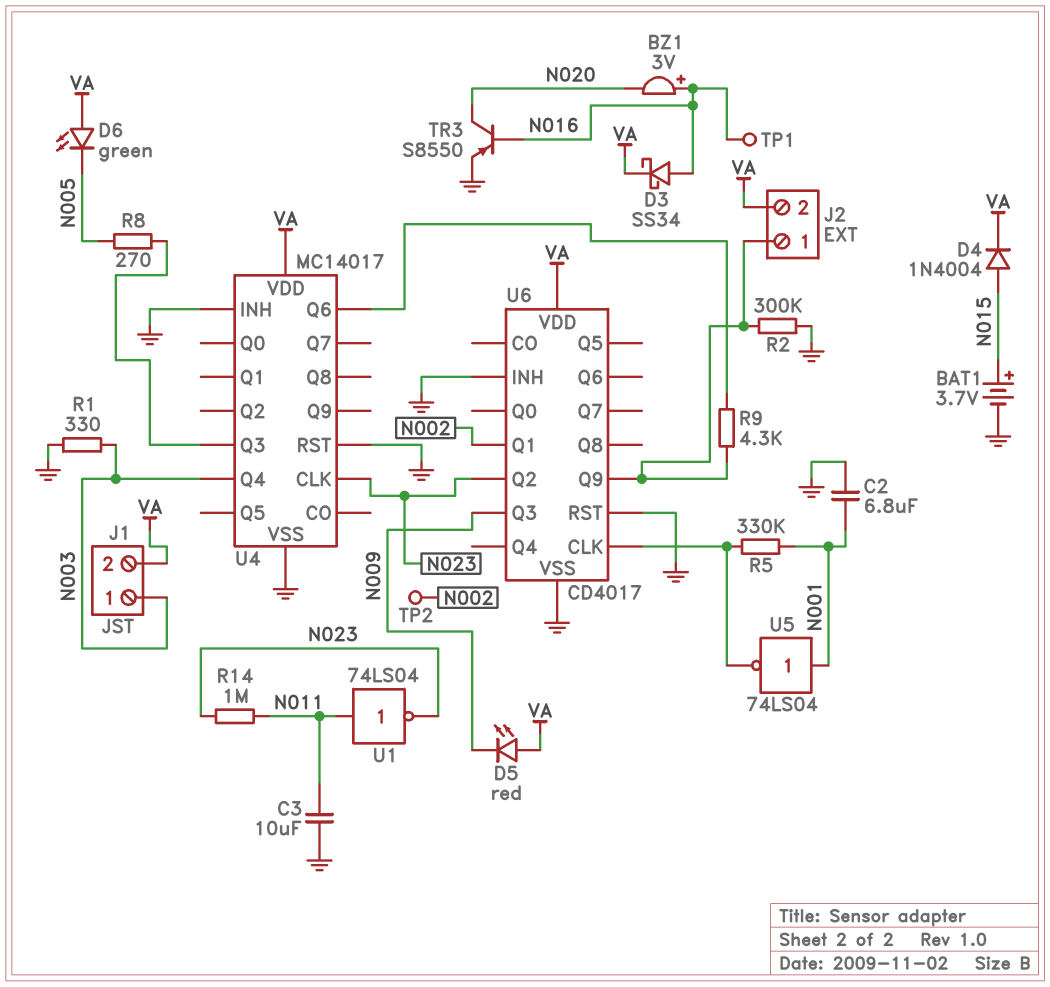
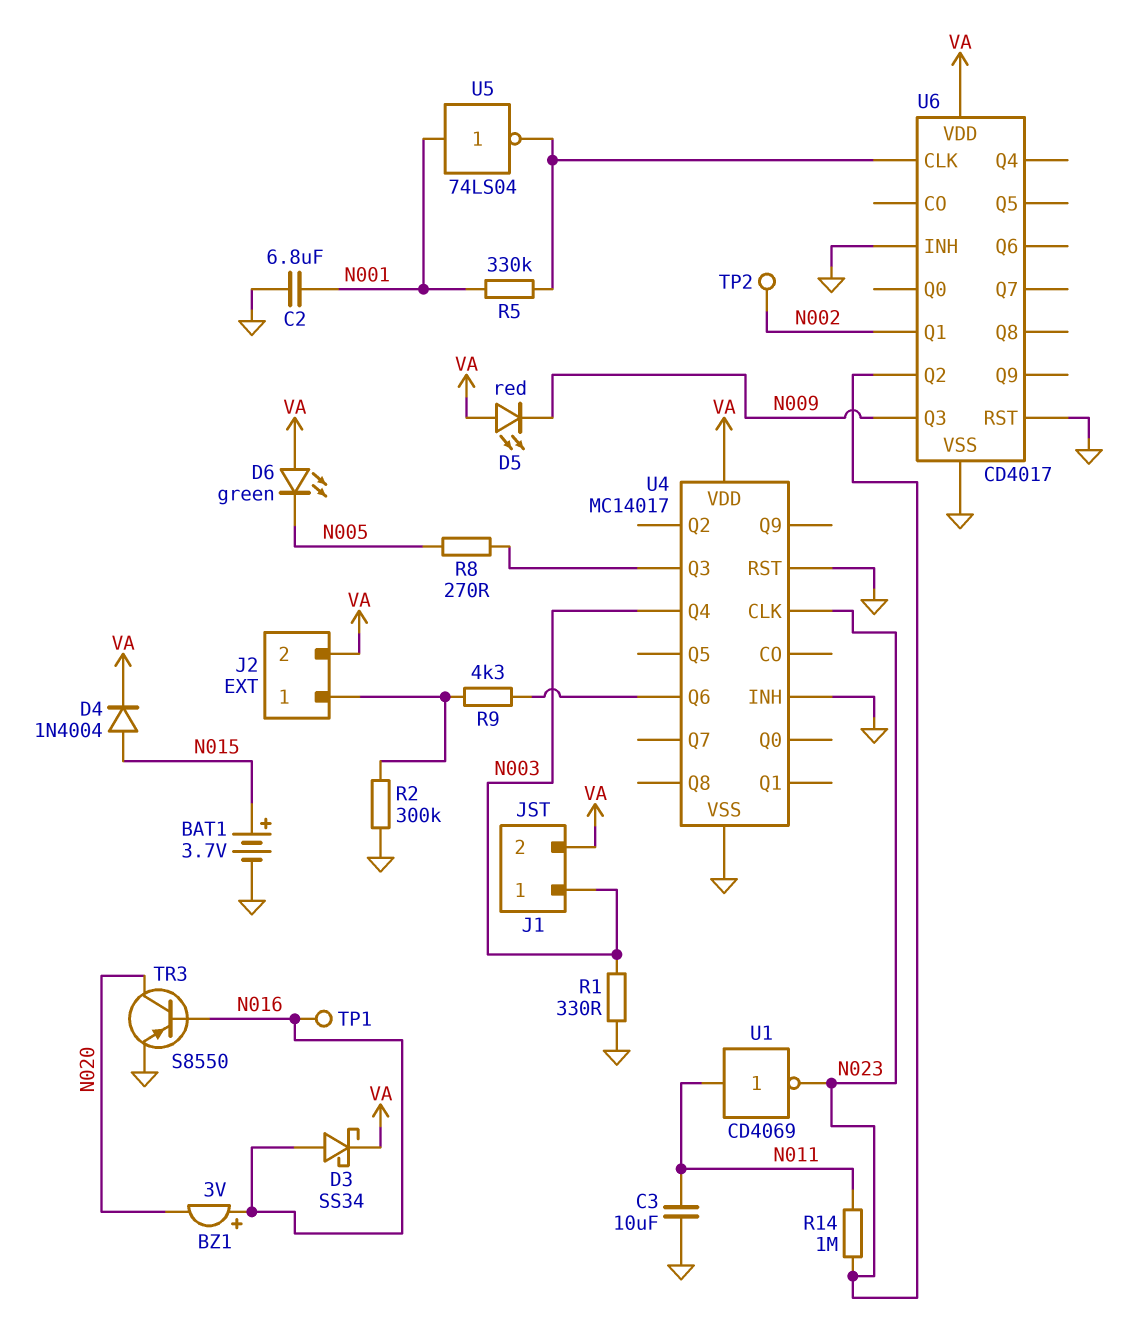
U1: NOT 74LS04 (in N011, out N023) -> NOT CD4069 (in N011, out N023)
U6 pin Q9: J2/1 -> none

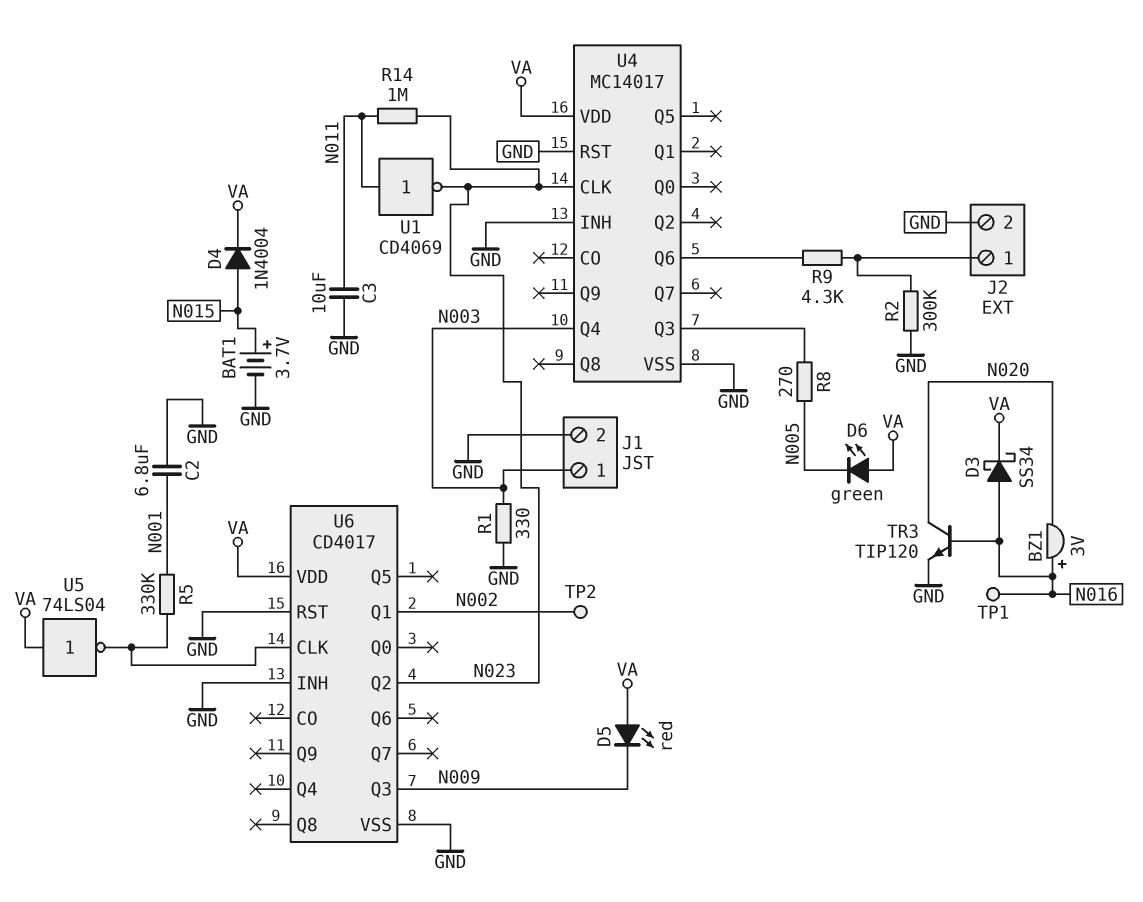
J1 pin 2: VA -> GND
J2 pin 2: VA -> GND
TR3: PNP S8550 (B N016, C N020, E GND) -> NPN TIP120 (B N016, C N020, E GND)
U5: NOT 74LS04 (in N001, out U6/CLK) -> NOT 74LS04 (in VA, out U6/CLK)

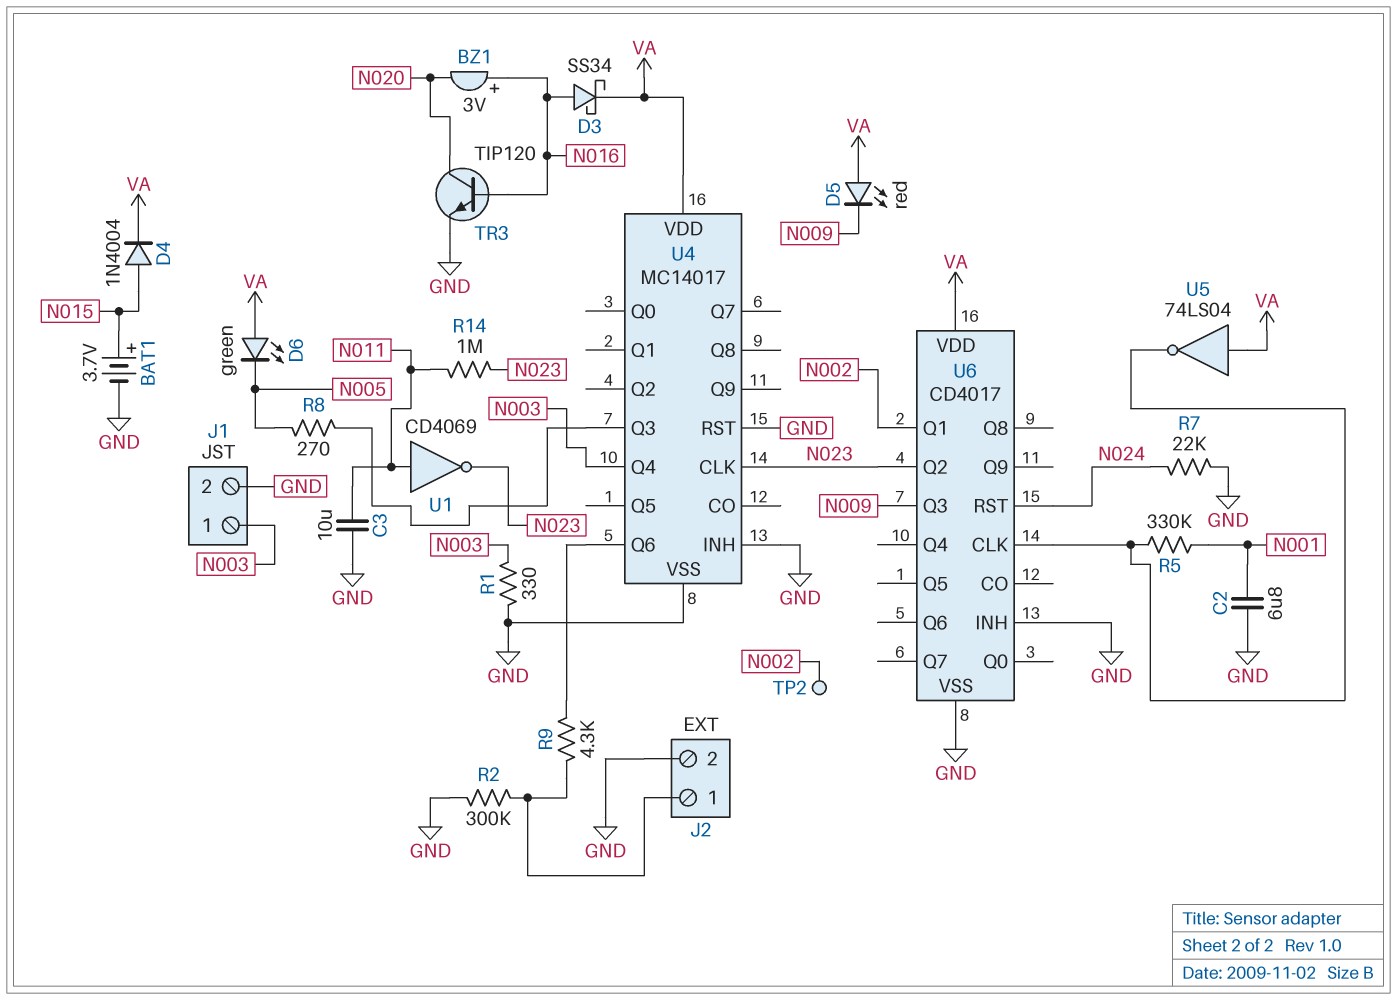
R7: none -> 22k (GND, N024)
TP1: test point (N016) -> none
U6 pin RST: GND -> N024

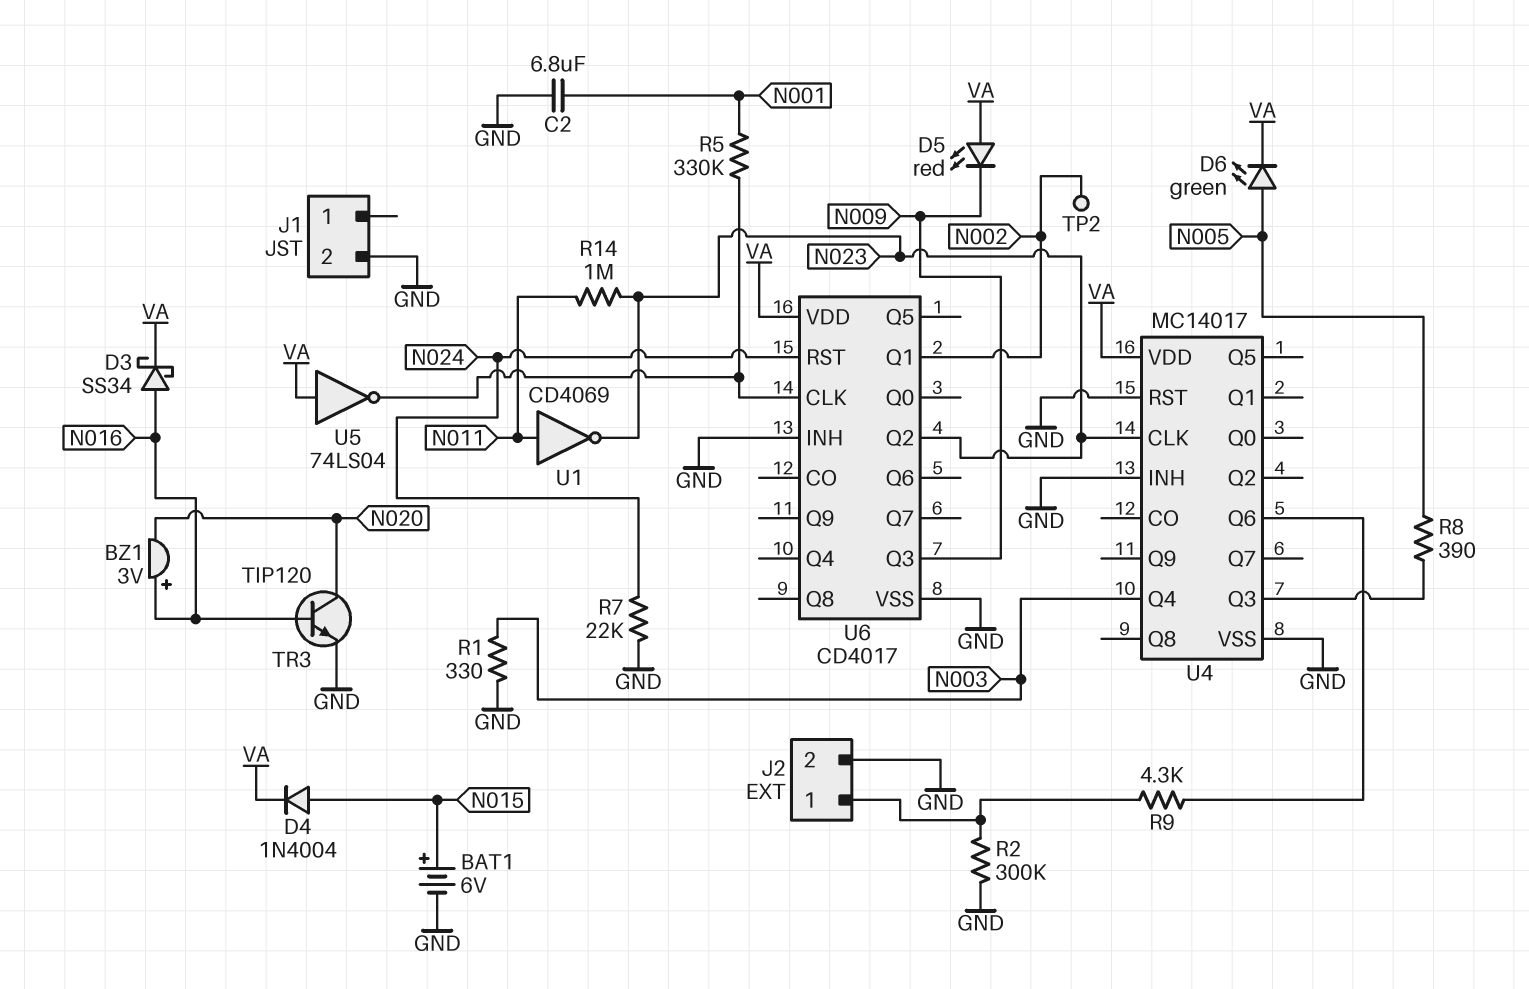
BAT1: 3.7V (plus N015, minus GND) -> 6V (plus N015, minus GND)
C3: 10uF (GND, N011) -> none
D6: LED green (A VA, K N005) -> LED green (A N005, K VA)
J1 pin 1: N003 -> none
R8: 270 (N005, U4/Q3) -> 390 (N005, U4/Q3)

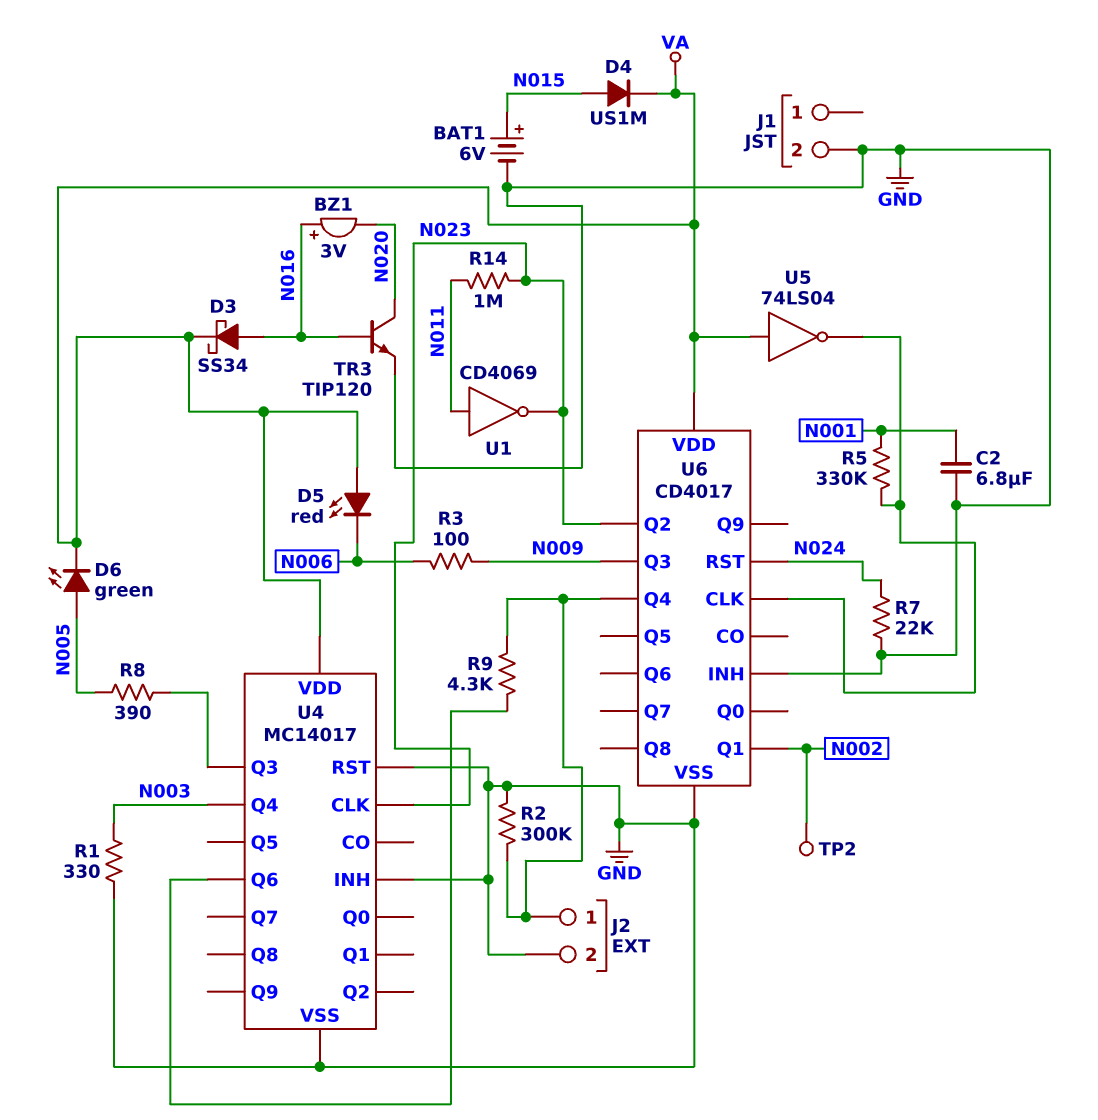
D4: diode 1N4004 (A N015, K VA) -> diode US1M (A N015, K VA)
D5: LED red (A VA, K N009) -> LED red (A VA, K N006)
R3: none -> 100 (N006, N009)
U6 pin Q4: none -> J2/1

